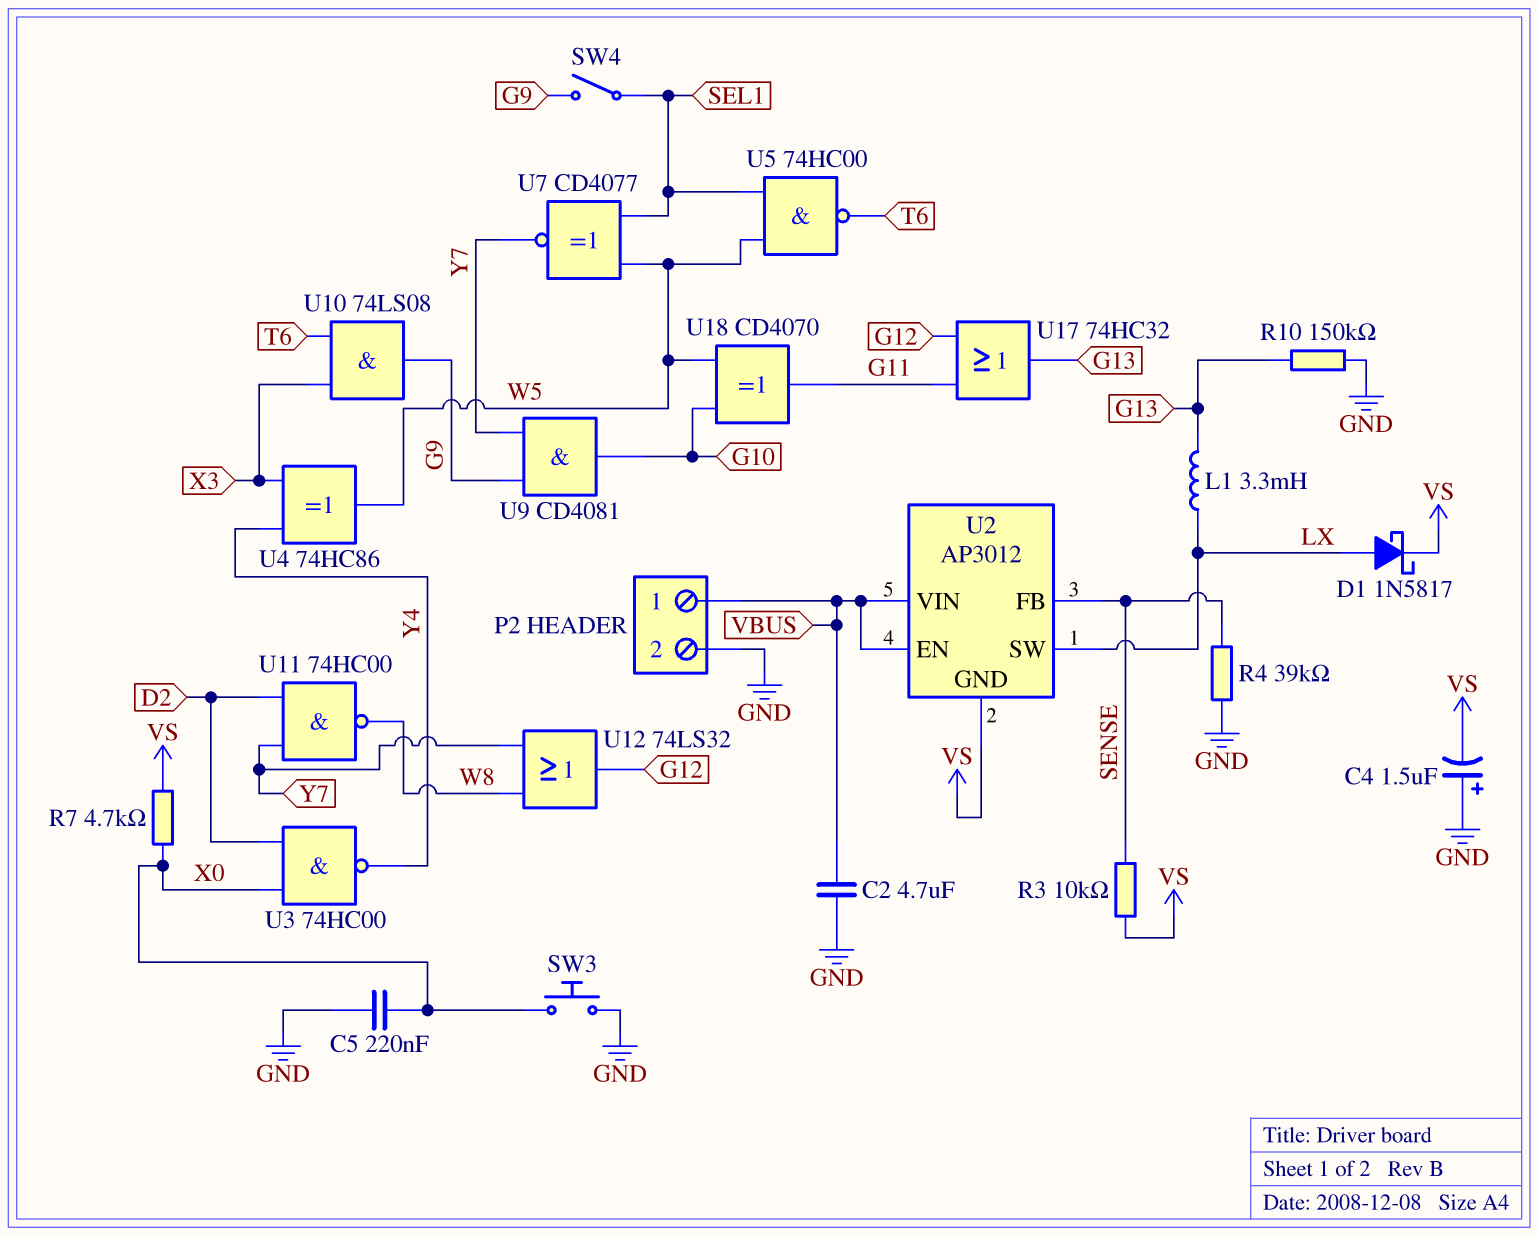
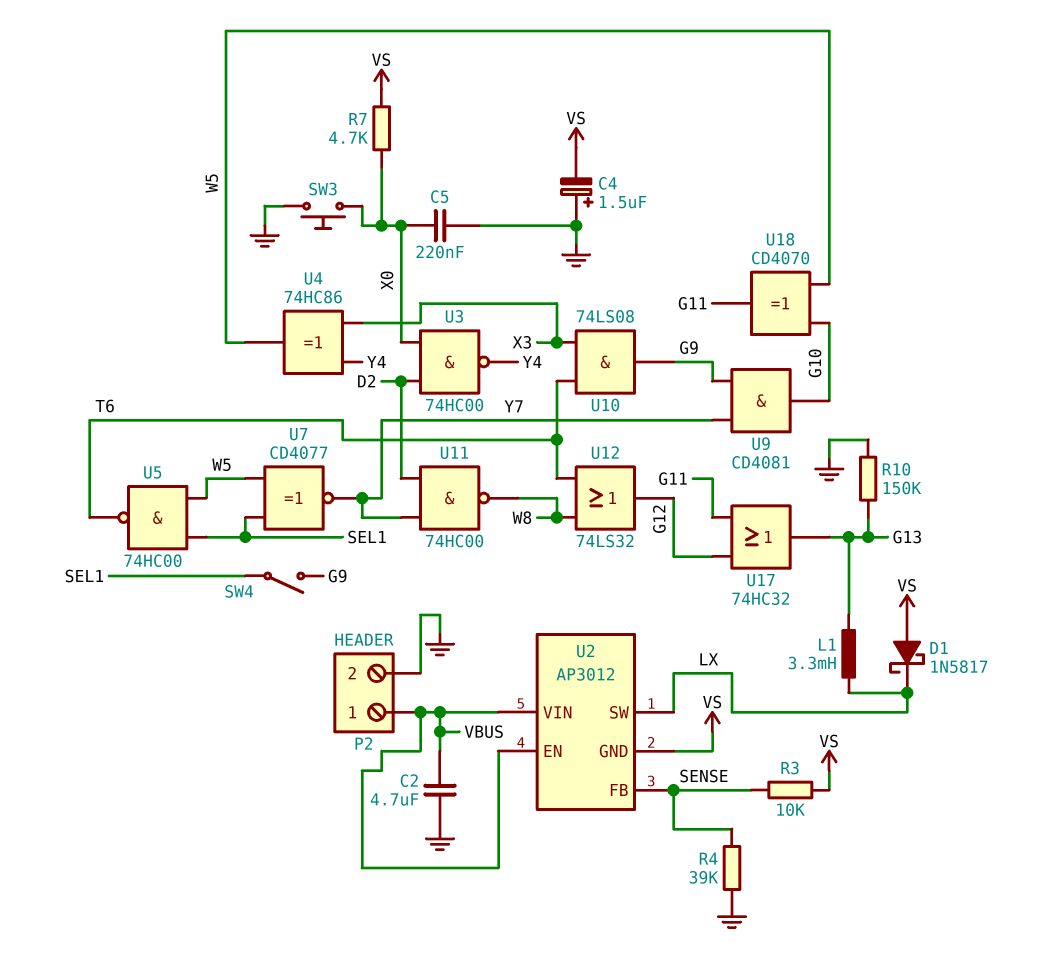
D1: schottky 1N5817 (A LX, K VS) -> schottky 1N5817 (A VS, K LX)
U12: OR 74LS32 (in W8, in Y7, out G12) -> OR 74LS32 (in T6, in W8, out G12)

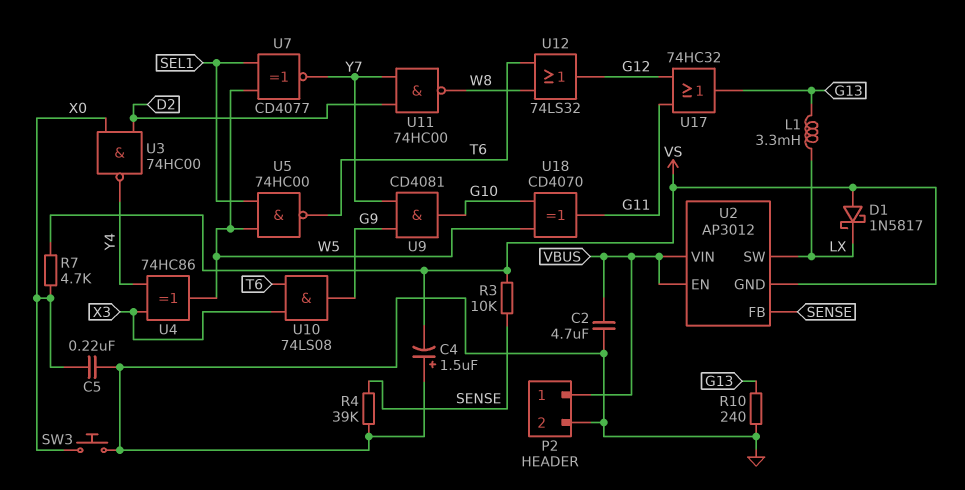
R10: 150k (G13, GND) -> 240 (G13, GND)
SW4: switch (G9, SEL1) -> none

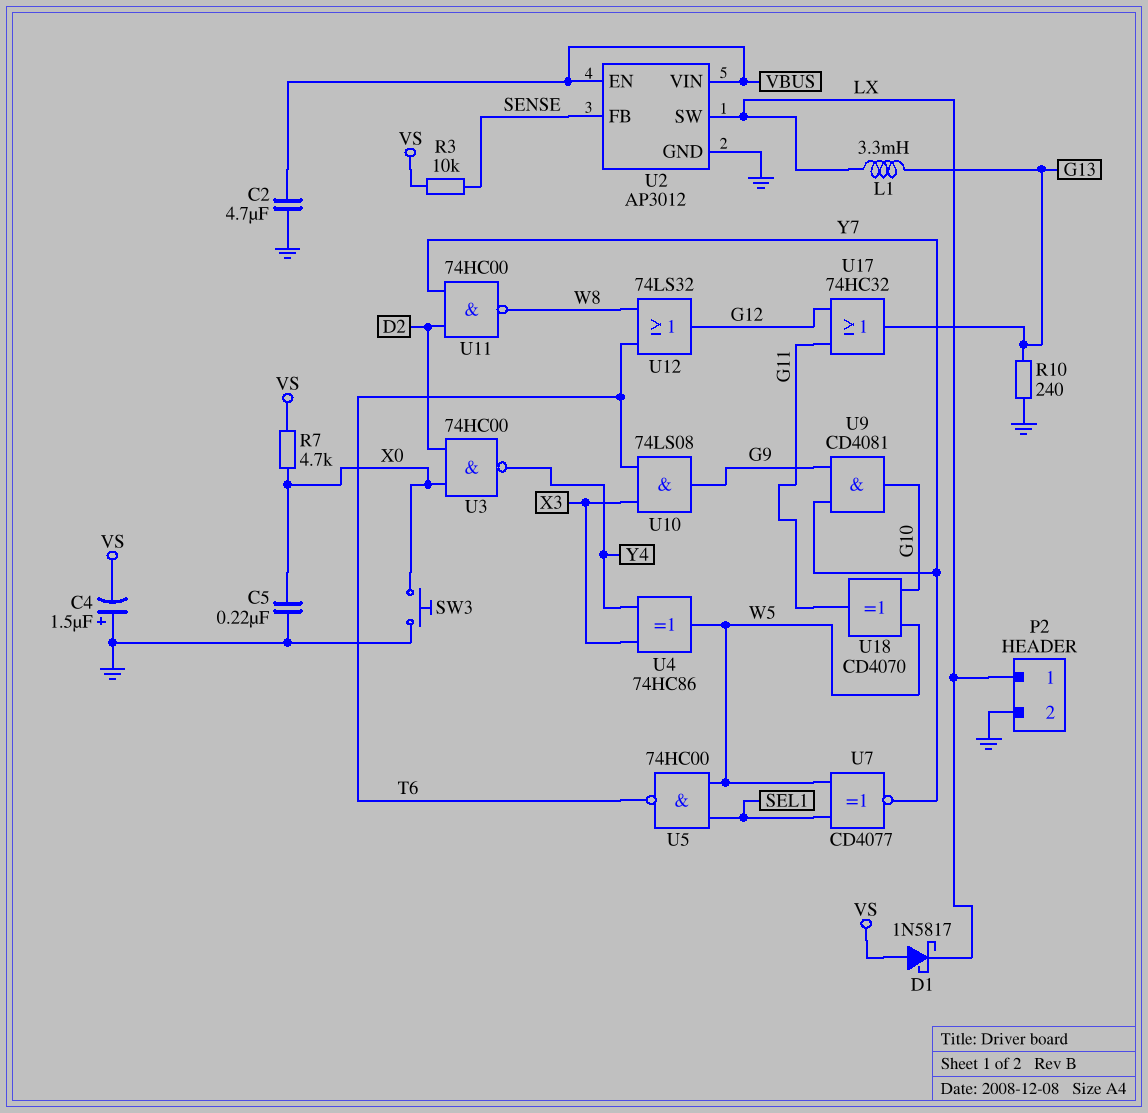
P2 pin 1: VBUS -> LX
R4: 39k (GND, SENSE) -> none
U2 pin GND: VS -> GND

